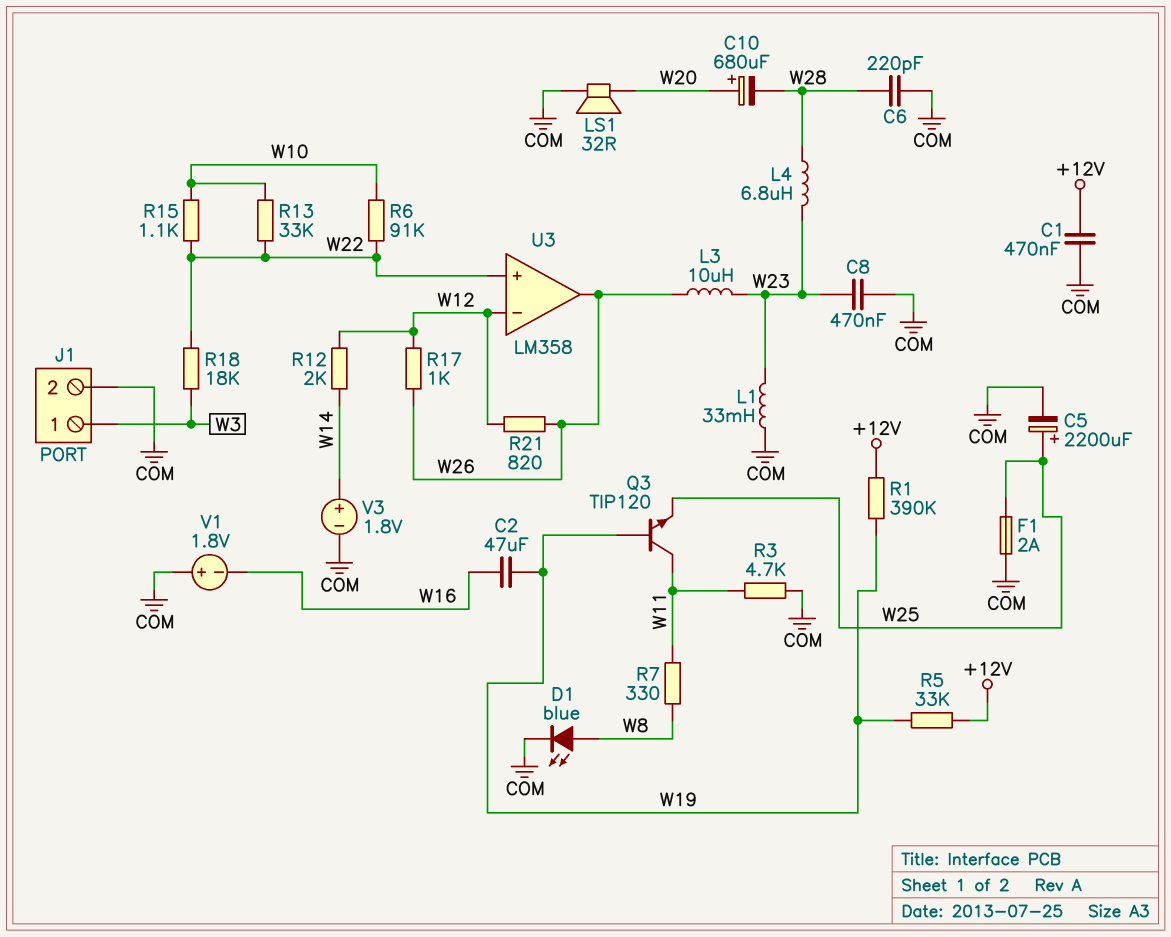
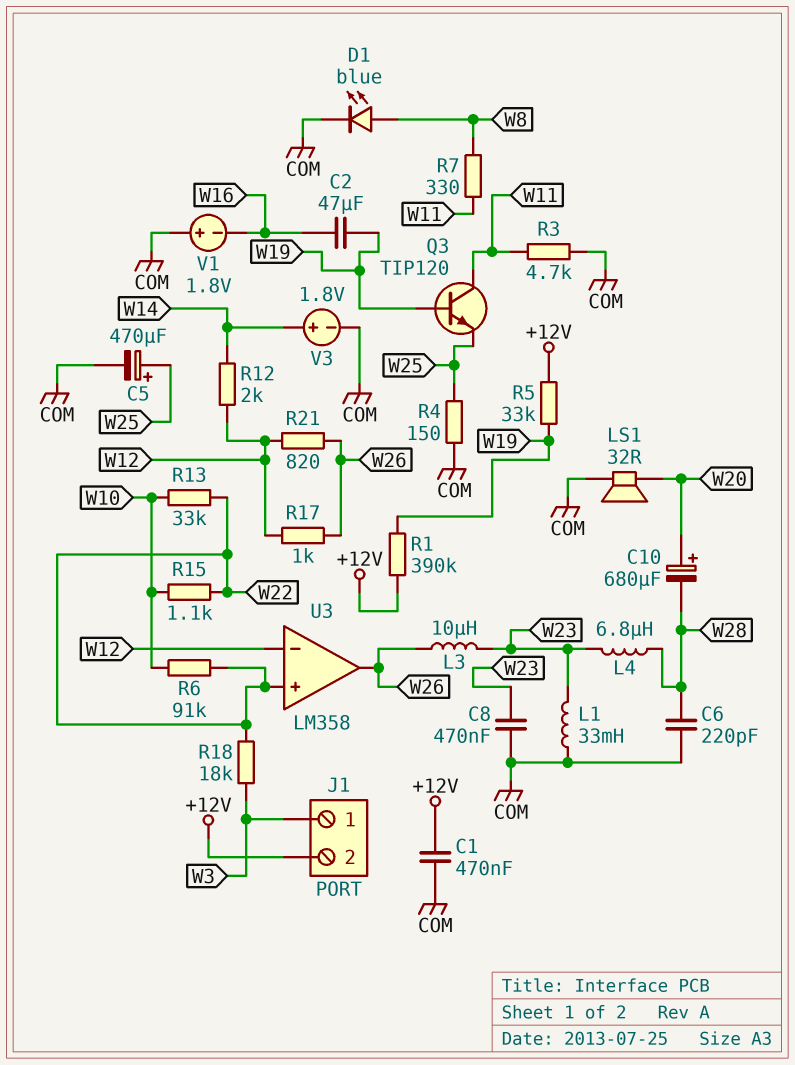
C5: 2200uF (plus W25, minus COM) -> 470uF (plus W25, minus COM)
F1: 2A (COM, W25) -> none
J1 pin 2: COM -> +12V
R4: none -> 150 (COM, W25)

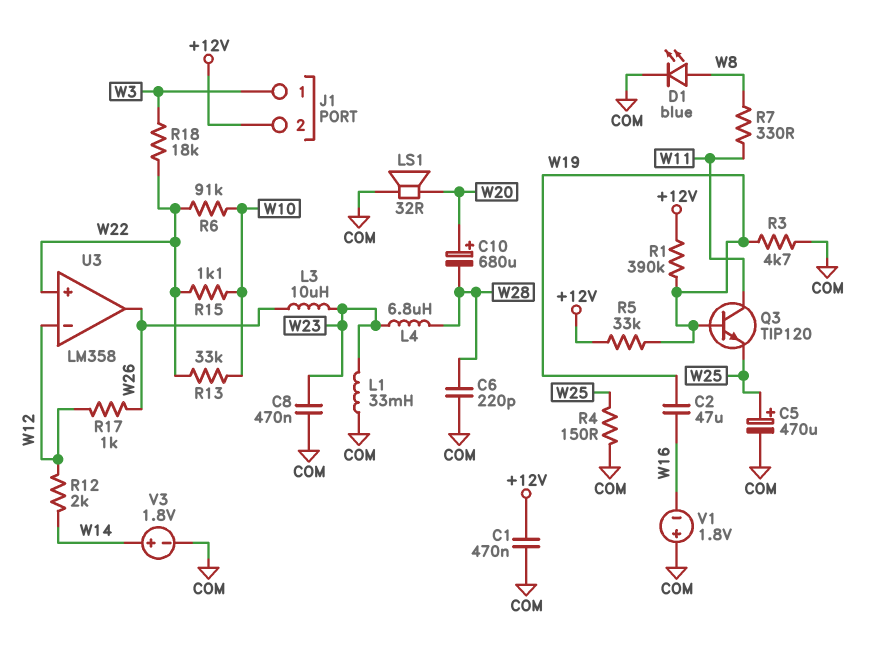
R3: 4.7k (COM, W11) -> 4.7k (COM, W19)
R21: 820 (W12, W26) -> none

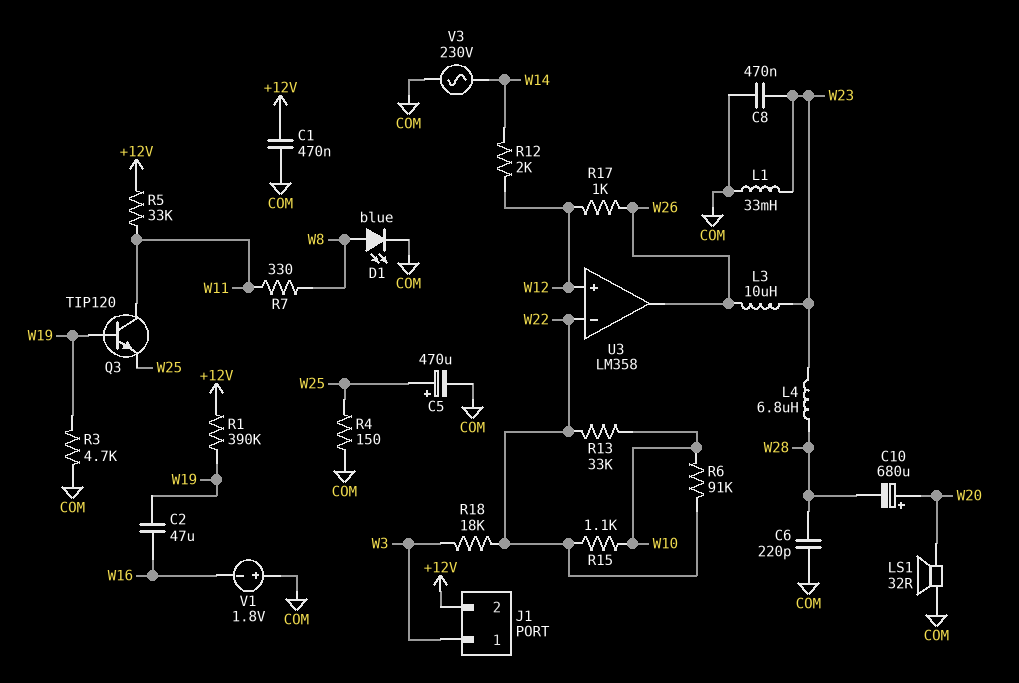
R5: 33k (+12V, W19) -> 33k (+12V, W11)
U3 pin in+: W22 -> W12
U3 pin in-: W12 -> W22
V3: 1.8V (plus W14, minus COM) -> AC 230V (COM, W14)

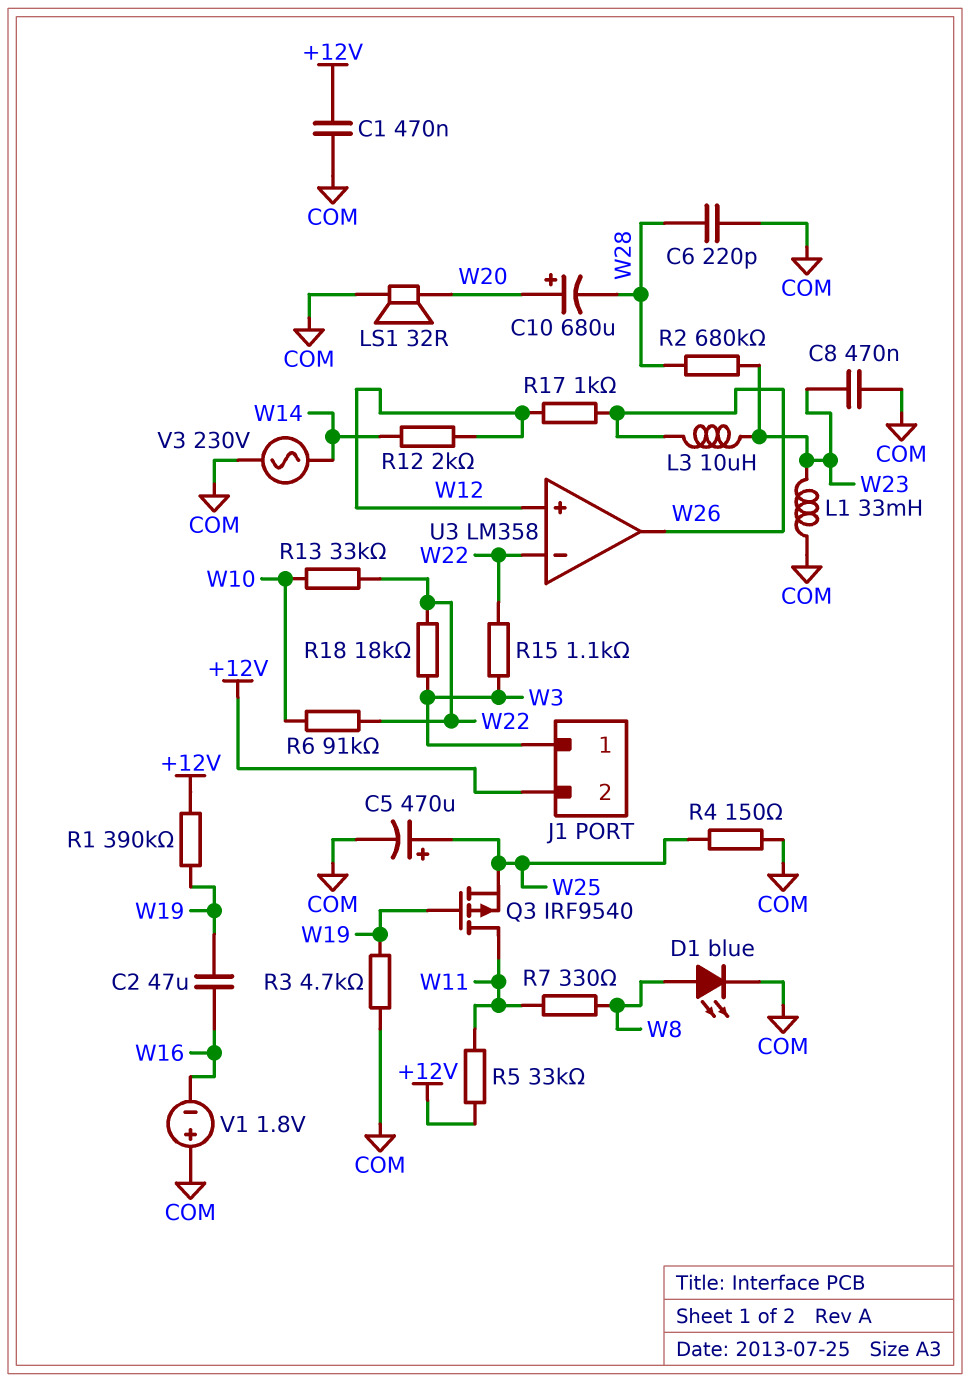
L4: 6.8uH (W23, W28) -> none
Q3: NPN TIP120 (B W19, C W11, E W25) -> PMOS IRF9540 (G W19, D W11, S W25)
R2: none -> 680k (W23, W28)
R15: 1.1k (W10, W22) -> 1.1k (W3, W22)

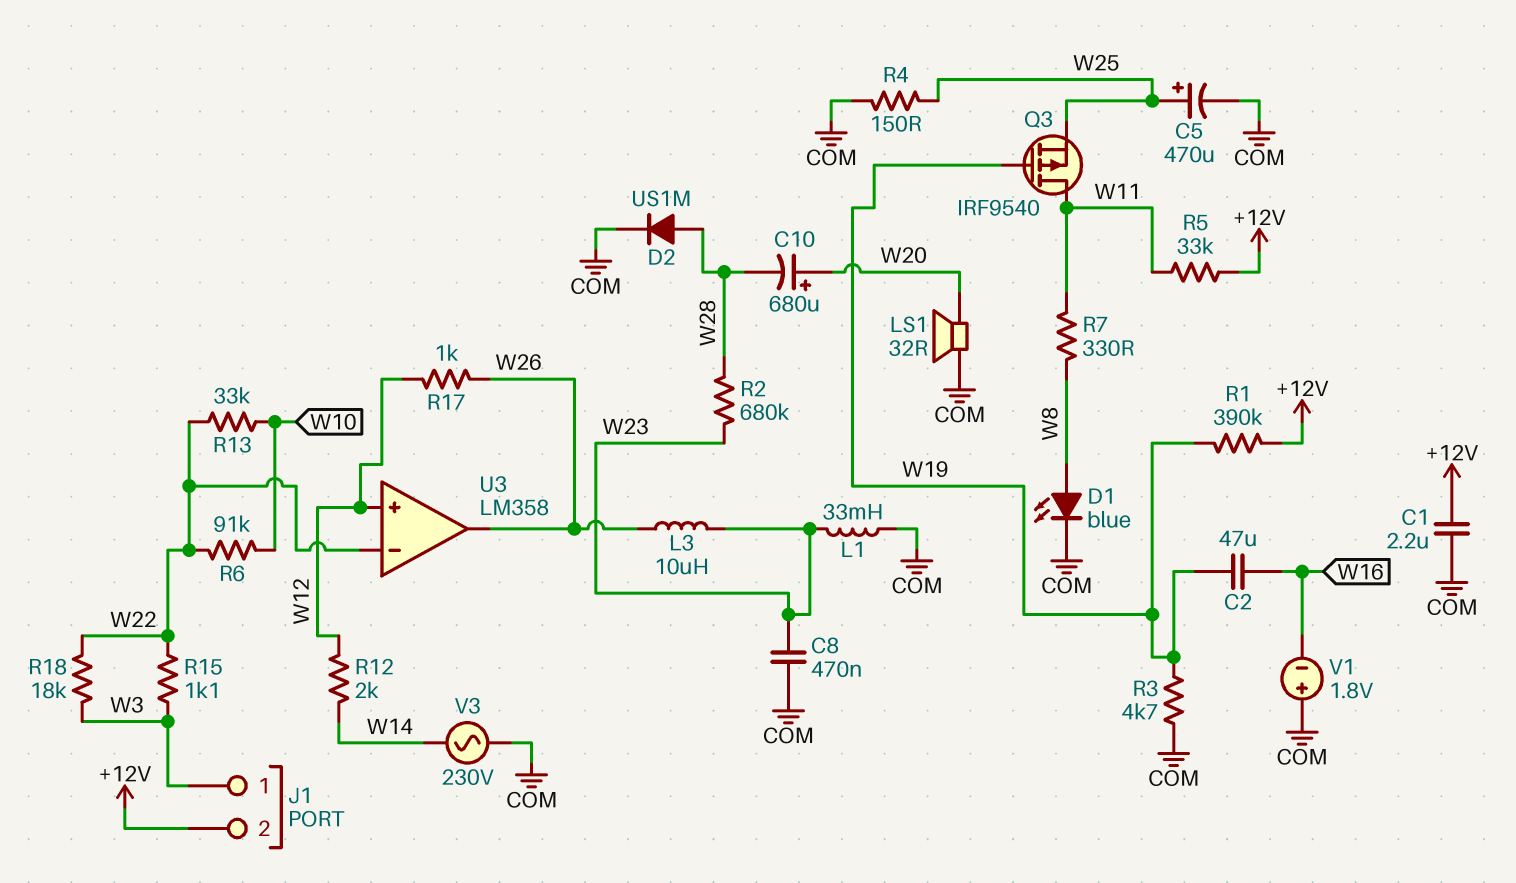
C1: 470nF (+12V, COM) -> 2.2uF (+12V, COM)
C6: 220pF (COM, W28) -> none
D2: none -> diode US1M (A W28, K COM)

